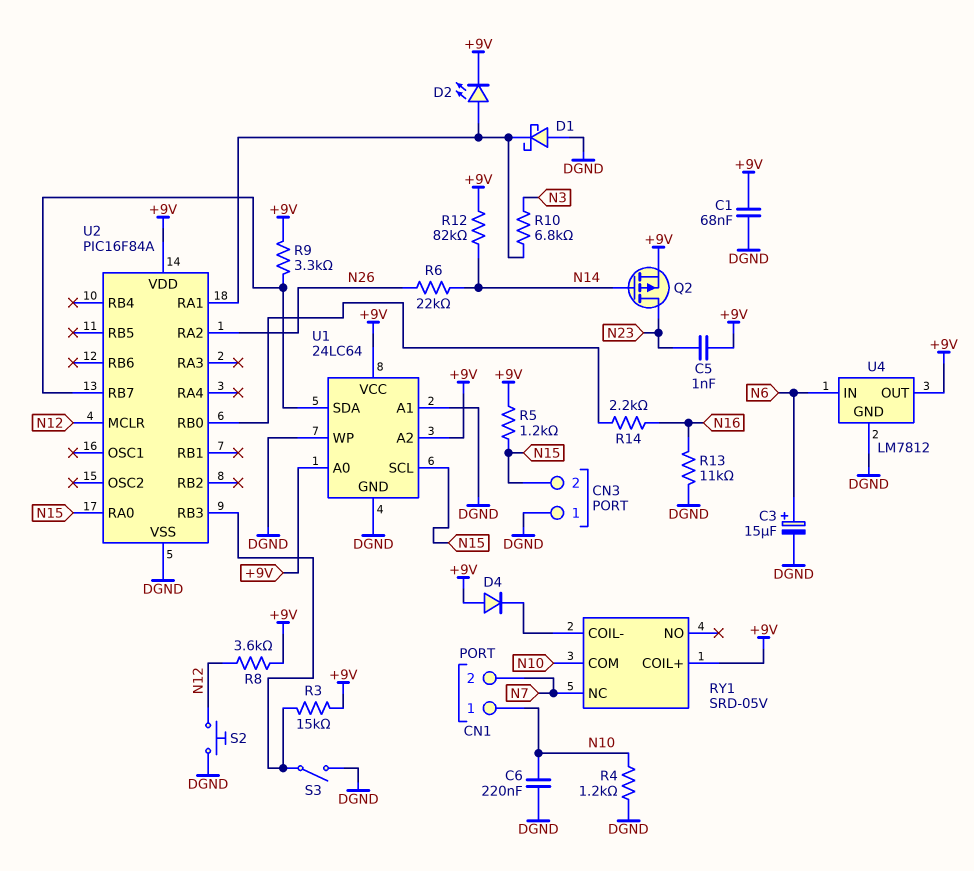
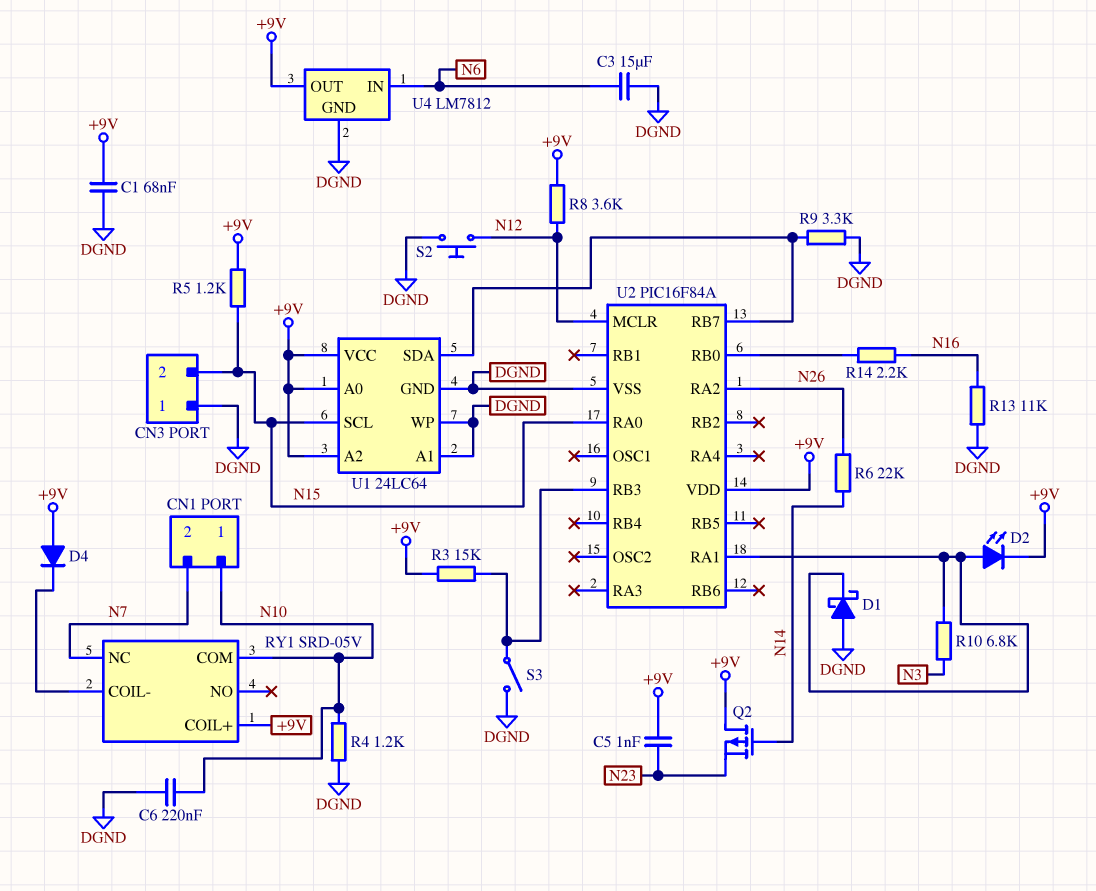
C3: 15uF (plus N6, minus DGND) -> 15uF (DGND, N6)
Q2: PMOS (G N14, D N23, S +9V) -> PMOS (G N14, D +9V, S N23)
R9: 3.3k (+9V, U1/SDA) -> 3.3k (DGND, U1/SDA)
R12: 82k (+9V, N14) -> none

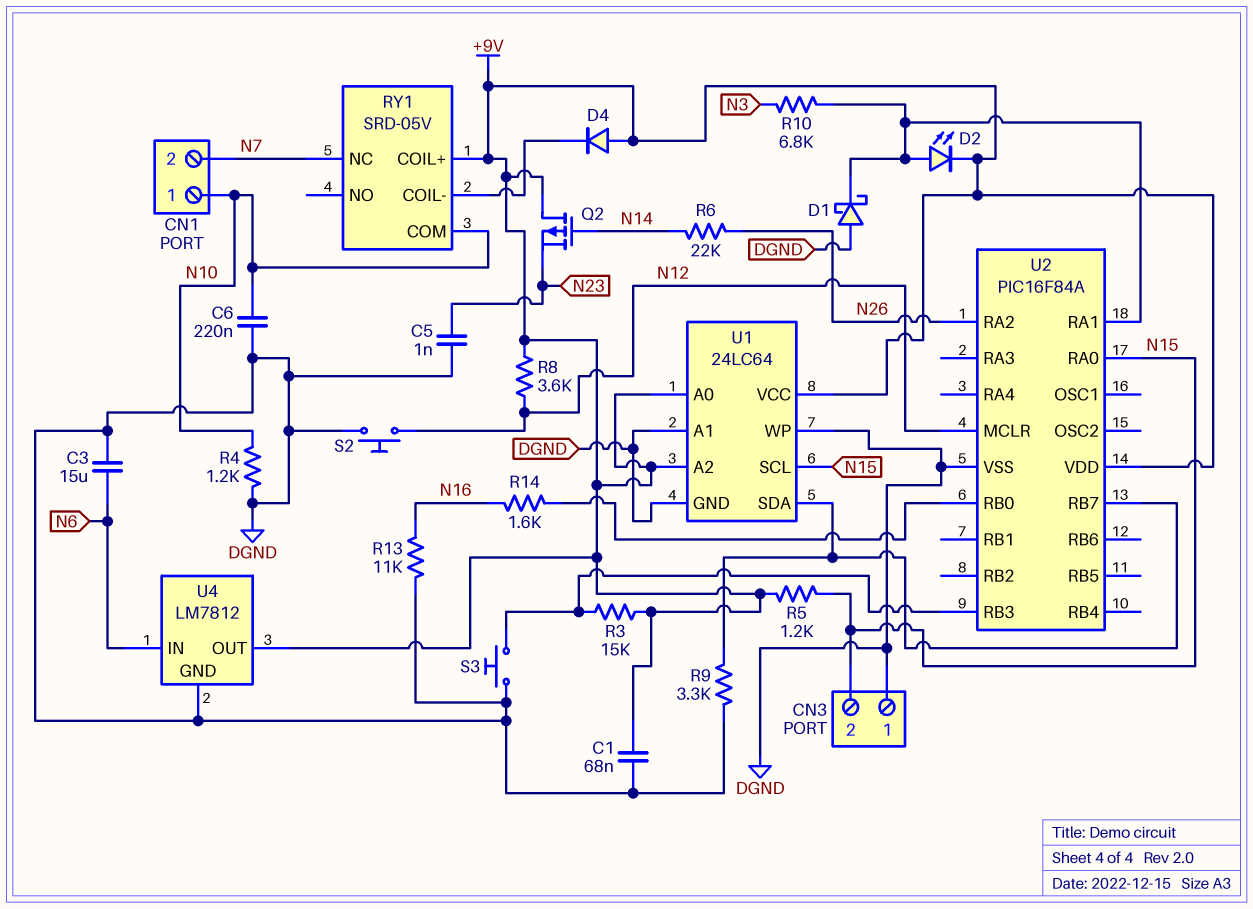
C5: 1nF (+9V, N23) -> 1nF (DGND, N23)
R14: 2.2k (N16, U2/RB0) -> 1.6k (N16, U2/RB0)
S3: switch (DGND, U2/RB3) -> button (DGND, U2/RB3)

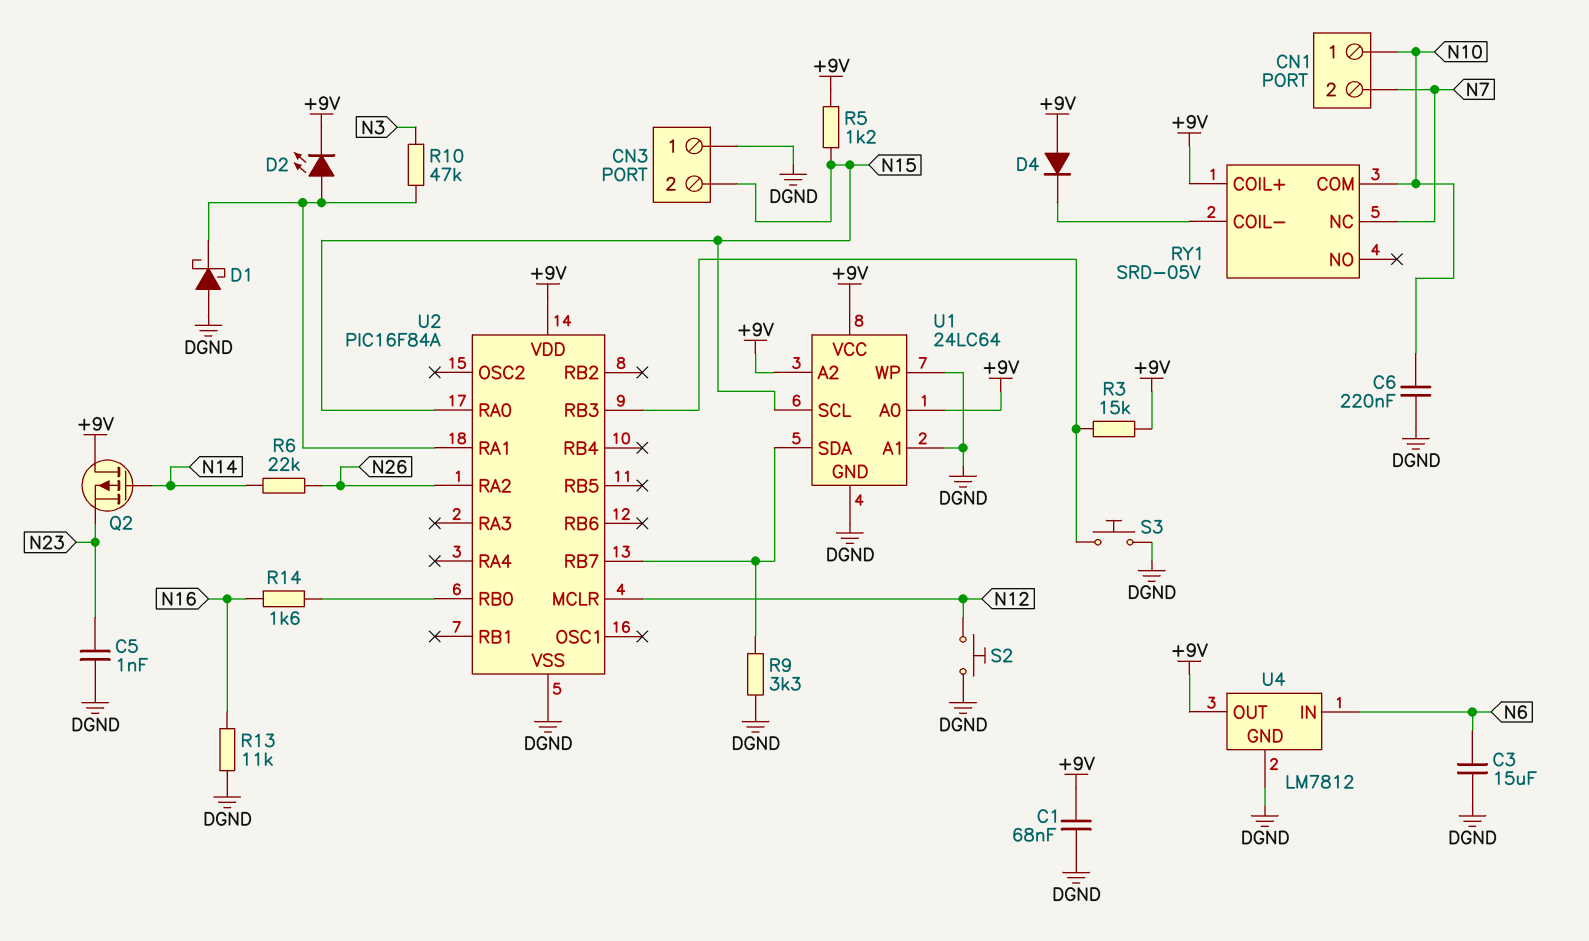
R4: 1.2k (DGND, N10) -> none
R8: 3.6k (+9V, N12) -> none
R10: 6.8k (N3, U2/RA1) -> 47k (N3, U2/RA1)

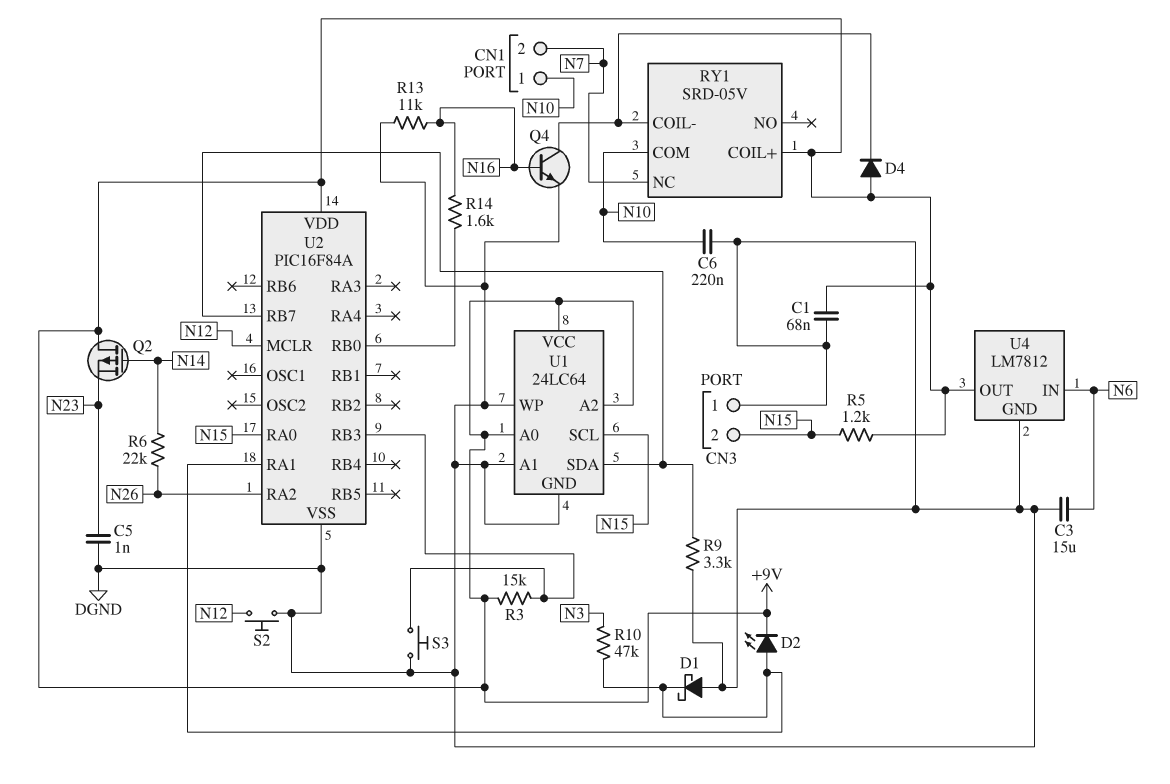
Q4: none -> NPN (B N16, C RY1/COIL-, E DGND)

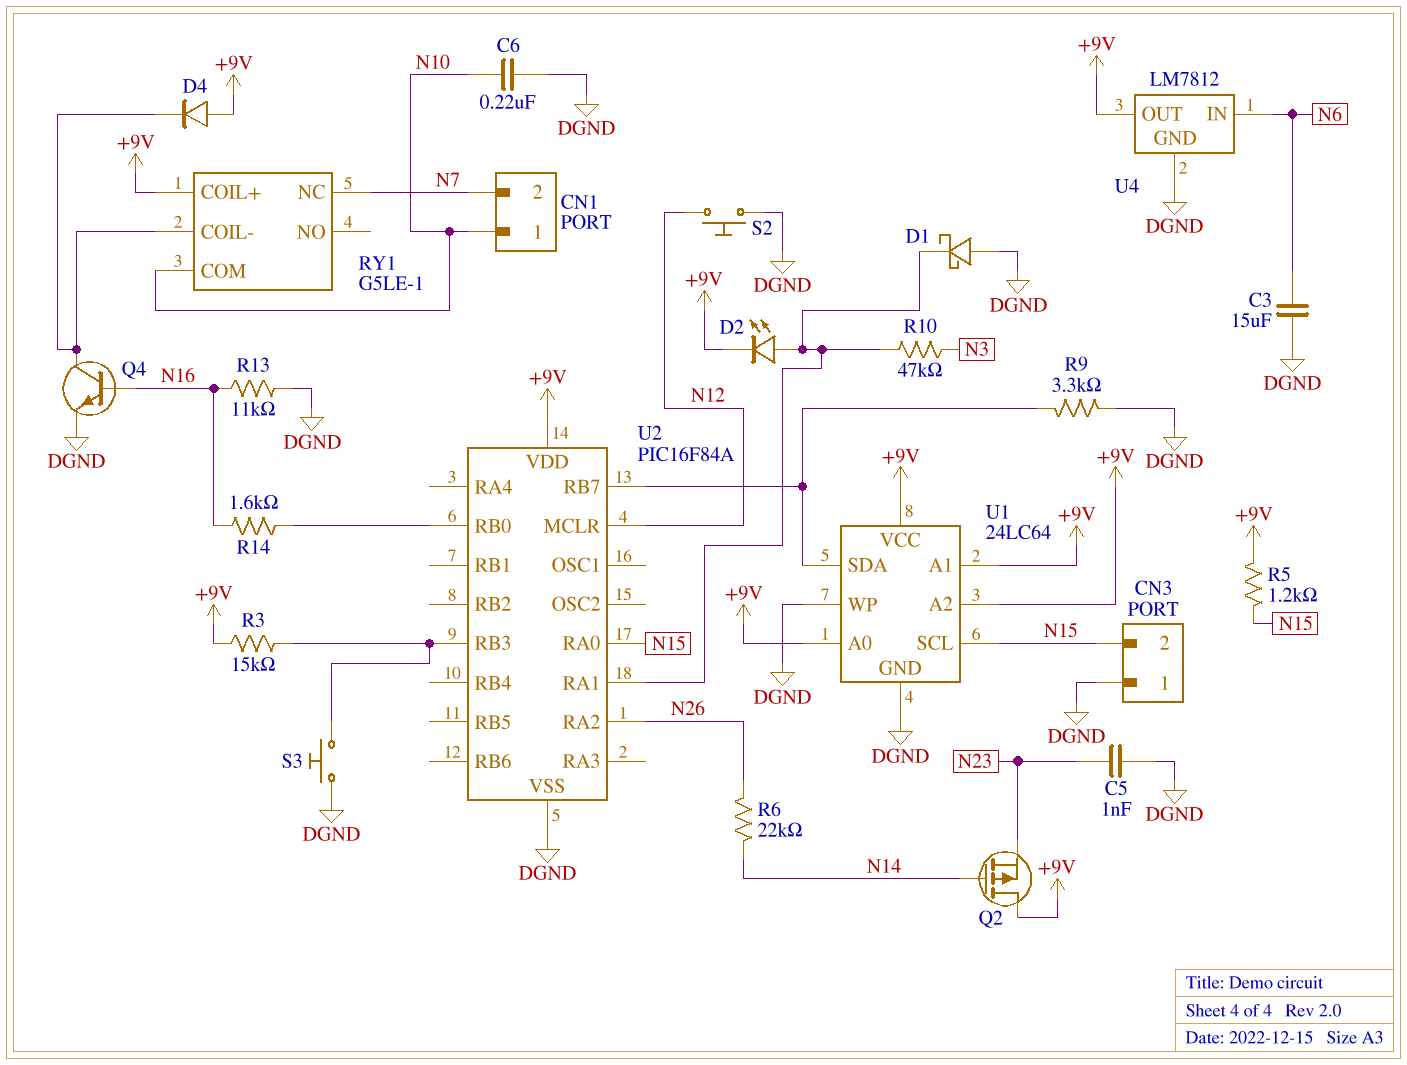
C1: 68nF (+9V, DGND) -> none
RY1: SRD-05V -> G5LE-1
U1 pin A1: DGND -> +9V

